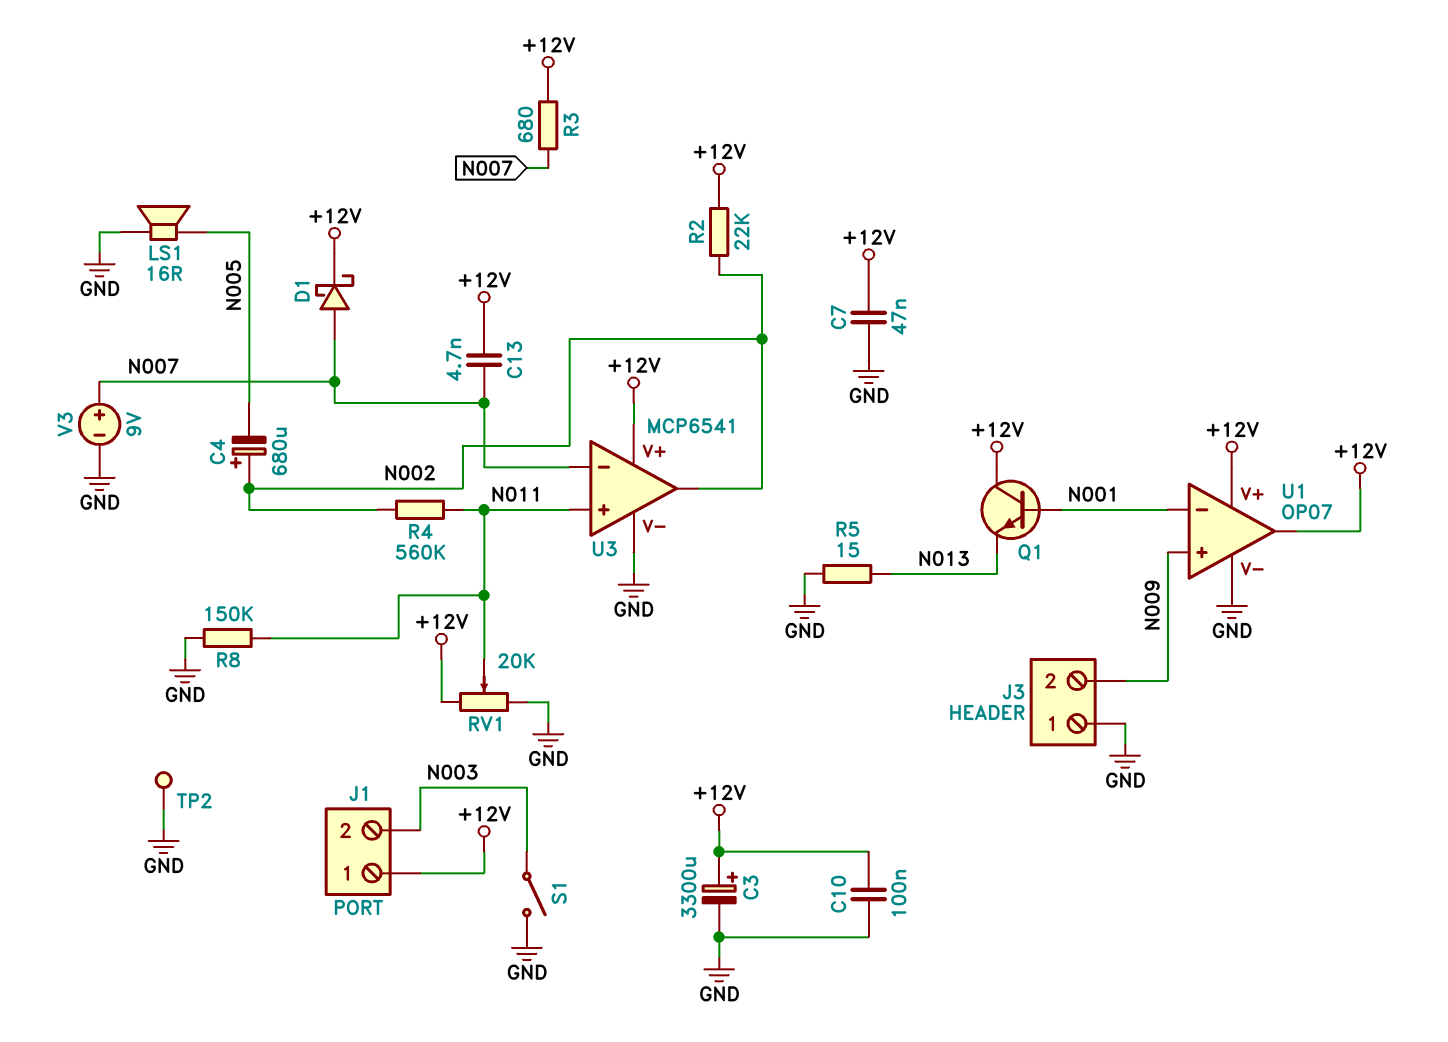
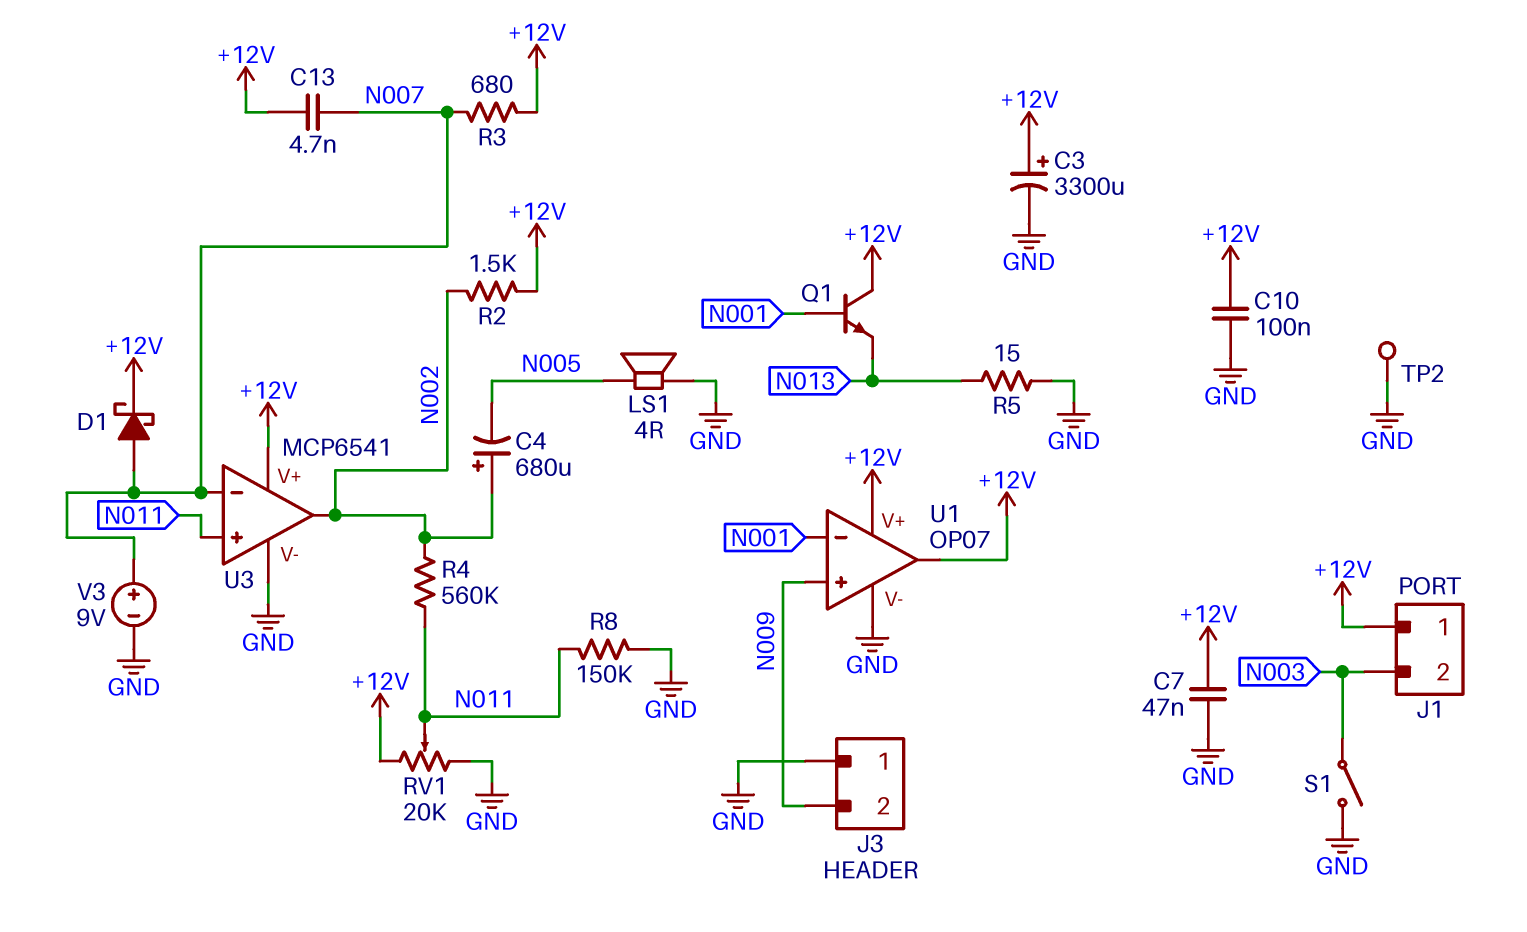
LS1: speaker 16R (GND, N005) -> speaker 4R (GND, N005)
R2: 22k (+12V, N002) -> 1.5k (+12V, N002)

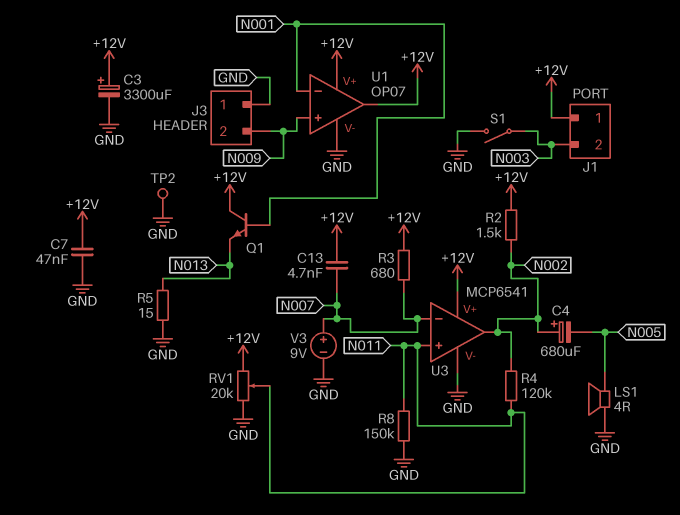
C10: 100nF (+12V, GND) -> none
D1: schottky (A N007, K +12V) -> none
R4: 560k (N002, N011) -> 120k (N002, N011)

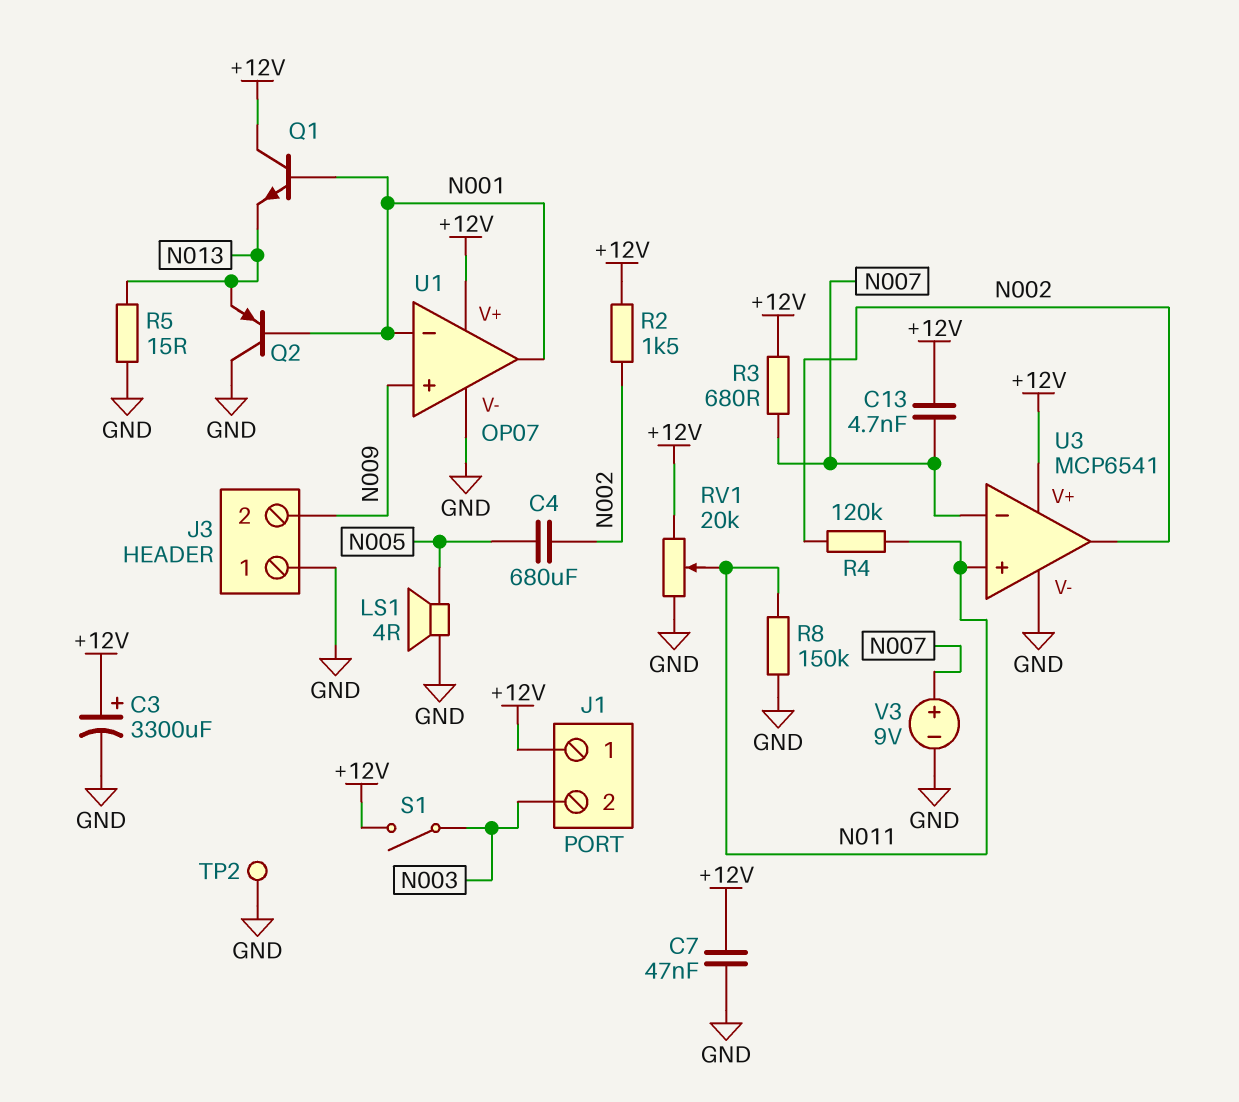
C4: 680uF (plus N002, minus N005) -> 680uF (N002, N005)
Q2: none -> PNP (B N001, C GND, E N013)
S1: switch (GND, N003) -> switch (+12V, N003)
U1 pin out: +12V -> N001

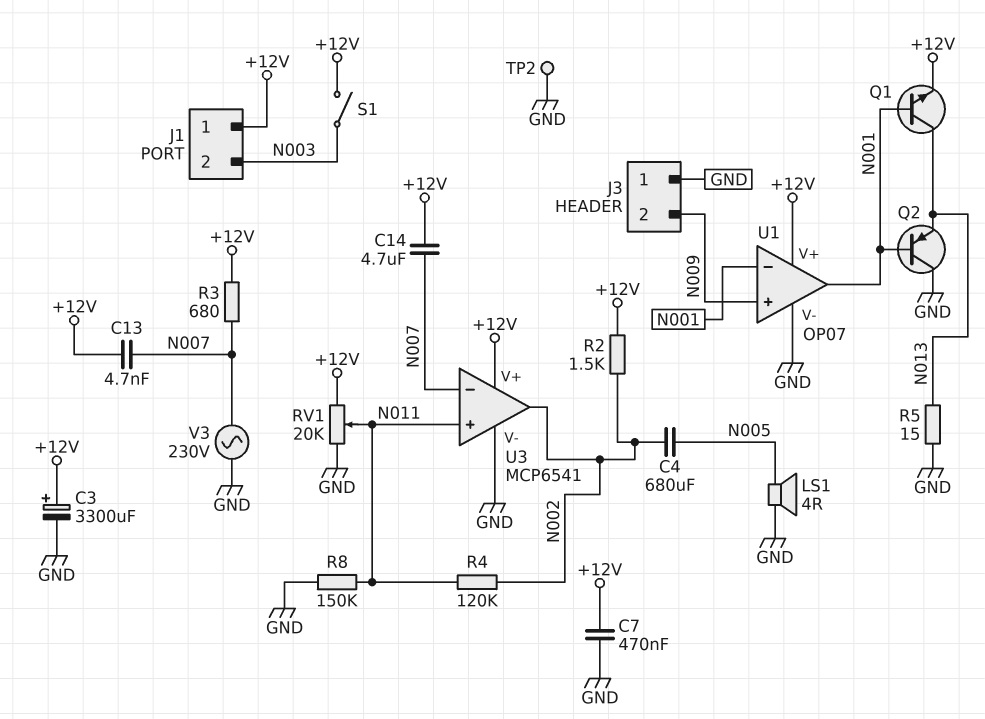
C7: 47nF (+12V, GND) -> 470nF (+12V, GND)
C14: none -> 4.7uF (+12V, N007)
Q1: NPN (B N001, C +12V, E N013) -> NPN (B N001, C N013, E +12V)
V3: 9V (plus N007, minus GND) -> AC 230V (GND, N007)

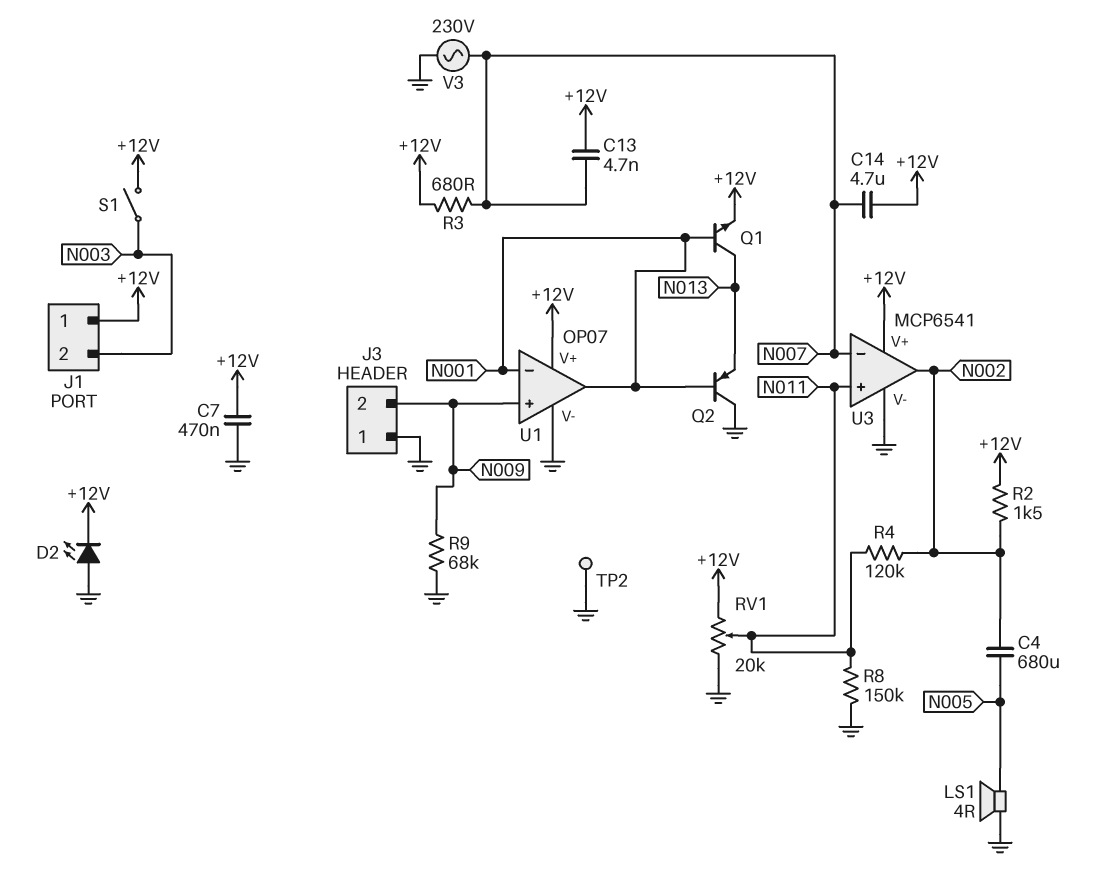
C3: 3300uF (plus +12V, minus GND) -> none
D2: none -> LED (A GND, K +12V)
R5: 15 (GND, N013) -> none
R9: none -> 68k (GND, N009)

